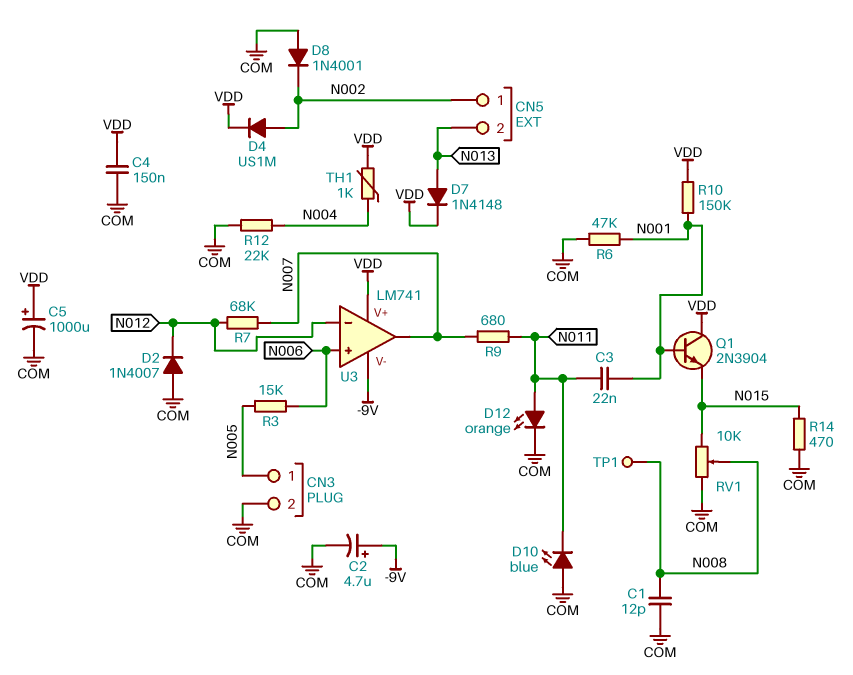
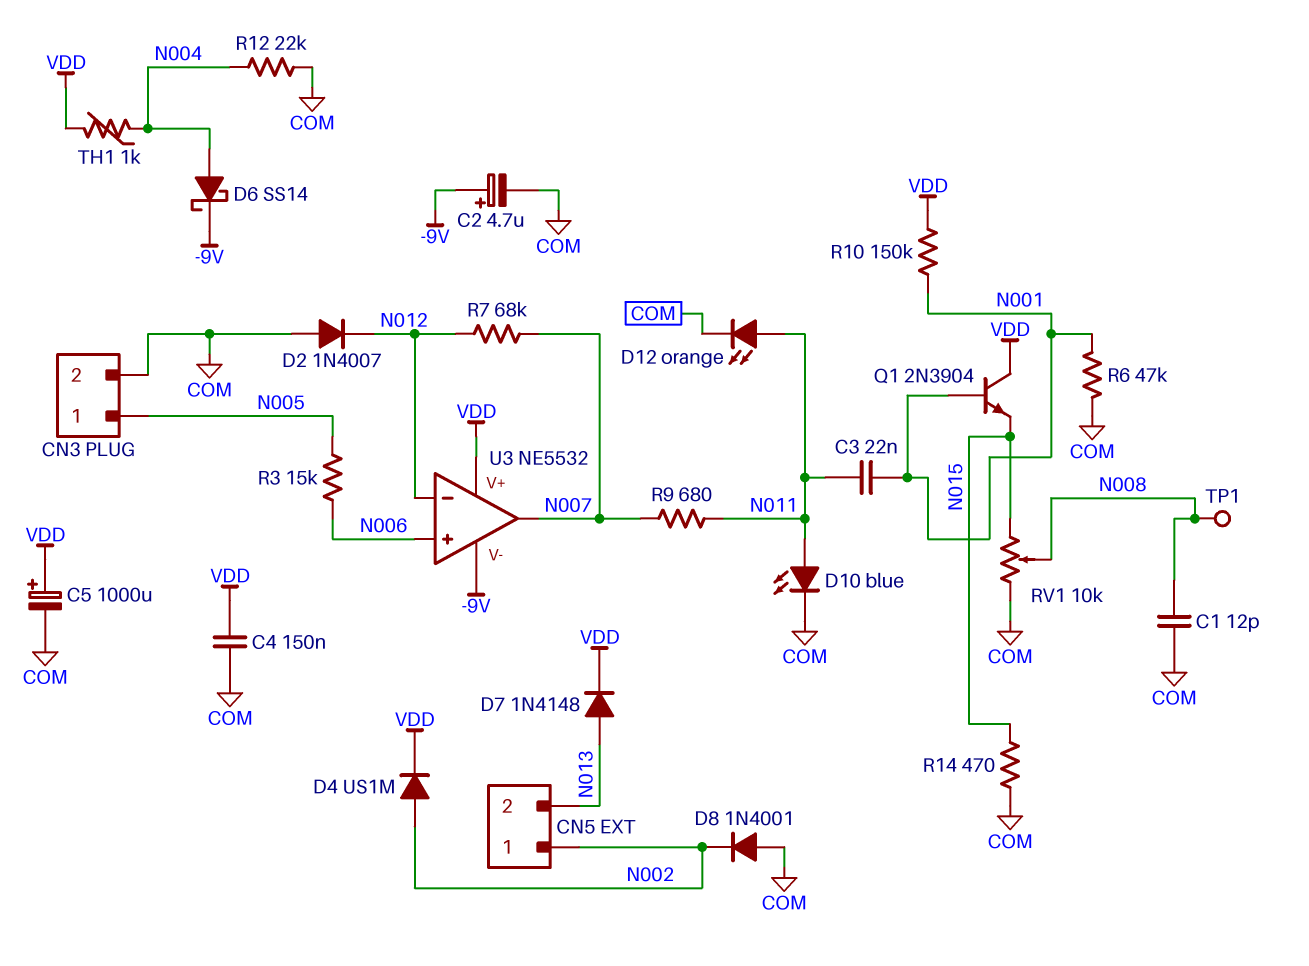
D6: none -> schottky SS14 (A N004, K -9V)
D10: LED blue (A COM, K N011) -> LED blue (A N011, K COM)
U3: LM741 -> NE5532

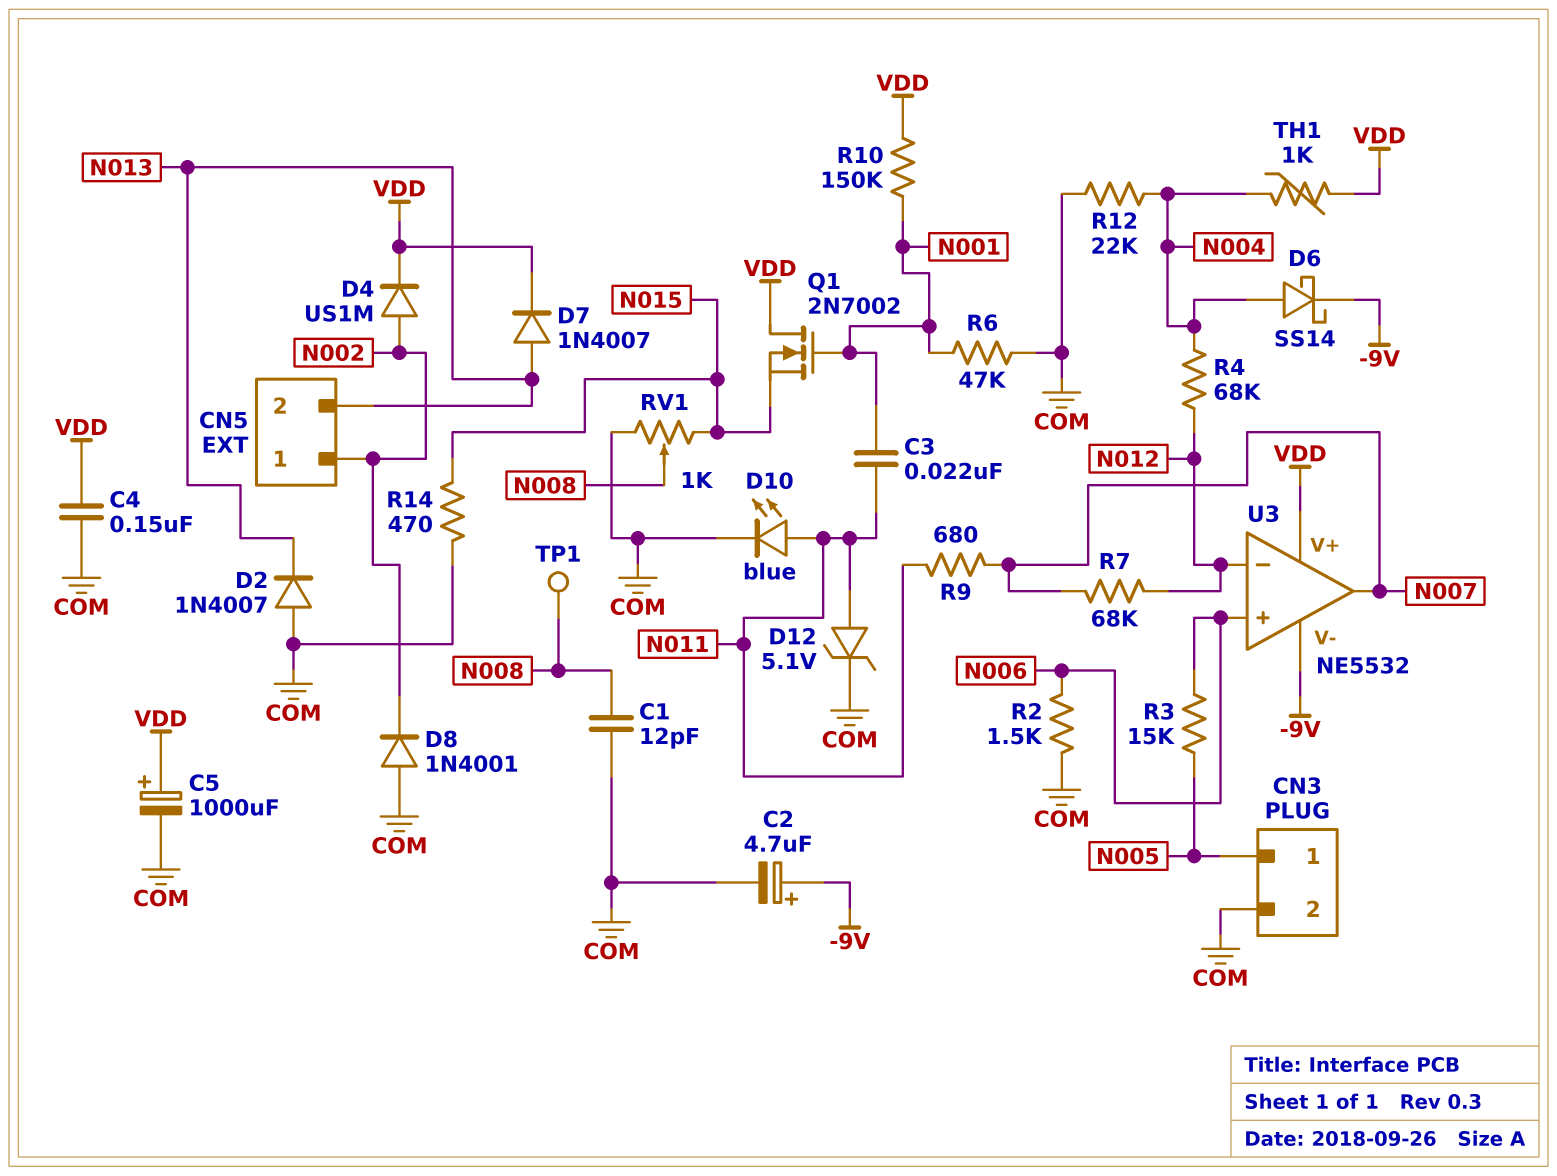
D2: diode 1N4007 (A COM, K N012) -> diode 1N4007 (A COM, K N013)
D7: diode 1N4148 (A N013, K VDD) -> diode 1N4007 (A N013, K VDD)
D12: LED orange (A N011, K COM) -> zener 5.1V (A N011, K COM)
Q1: NPN 2N3904 (B N001, C VDD, E N015) -> NMOS 2N7002 (G N001, D VDD, S N015)
R2: none -> 1.5k (COM, N006)
R4: none -> 68k (N004, N012)
RV1: 10k (COM, N015, wiper N008) -> 1k (COM, N015, wiper N008)

